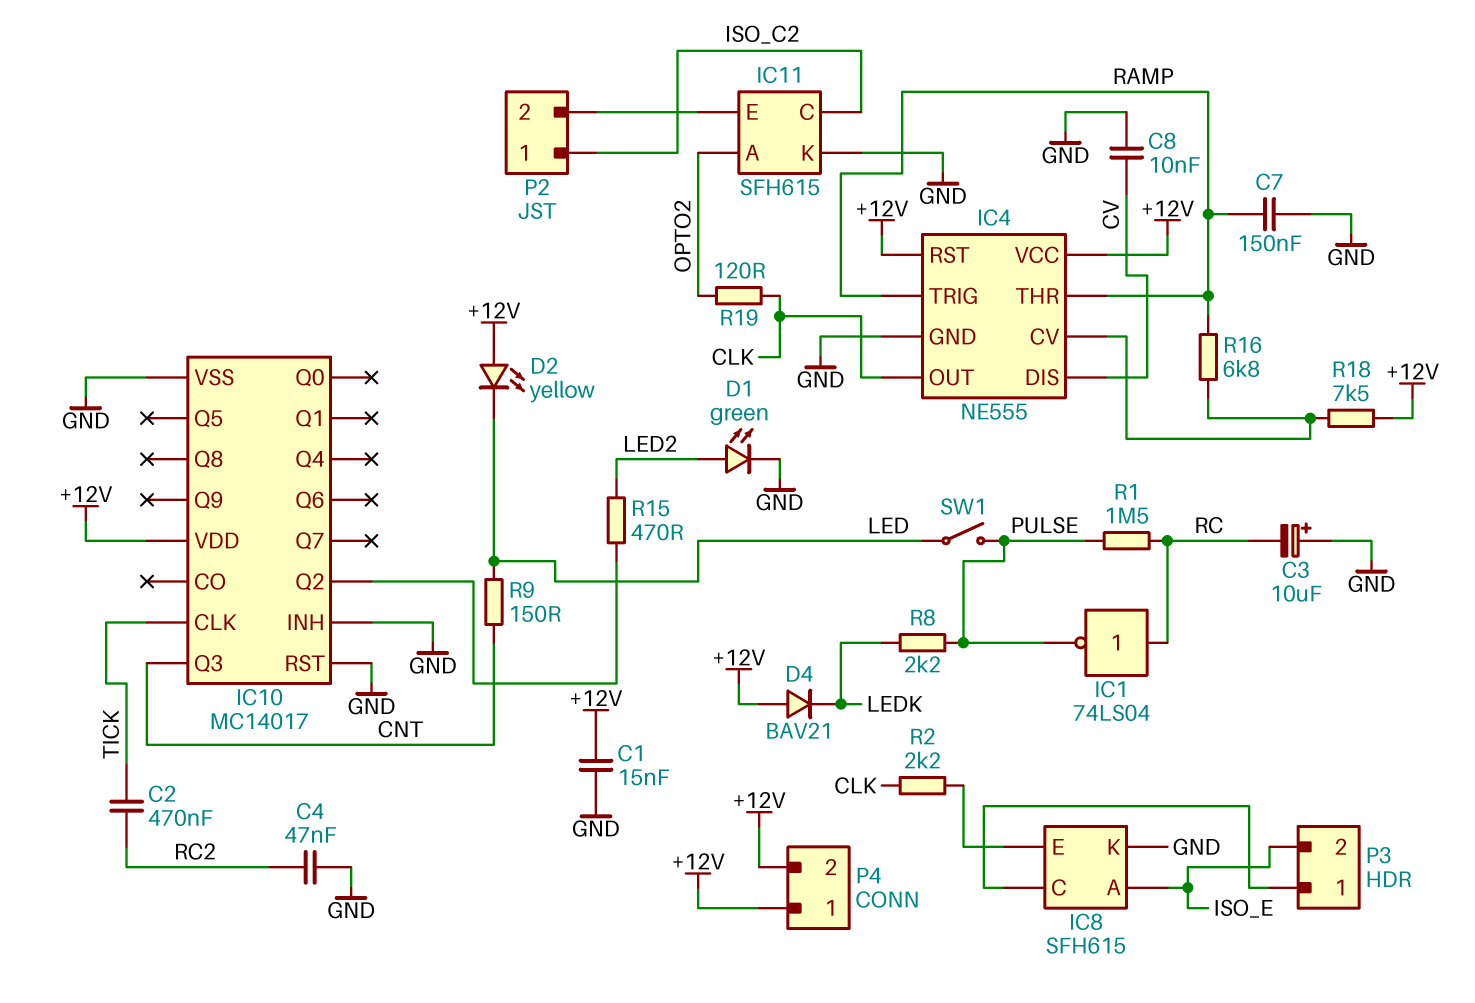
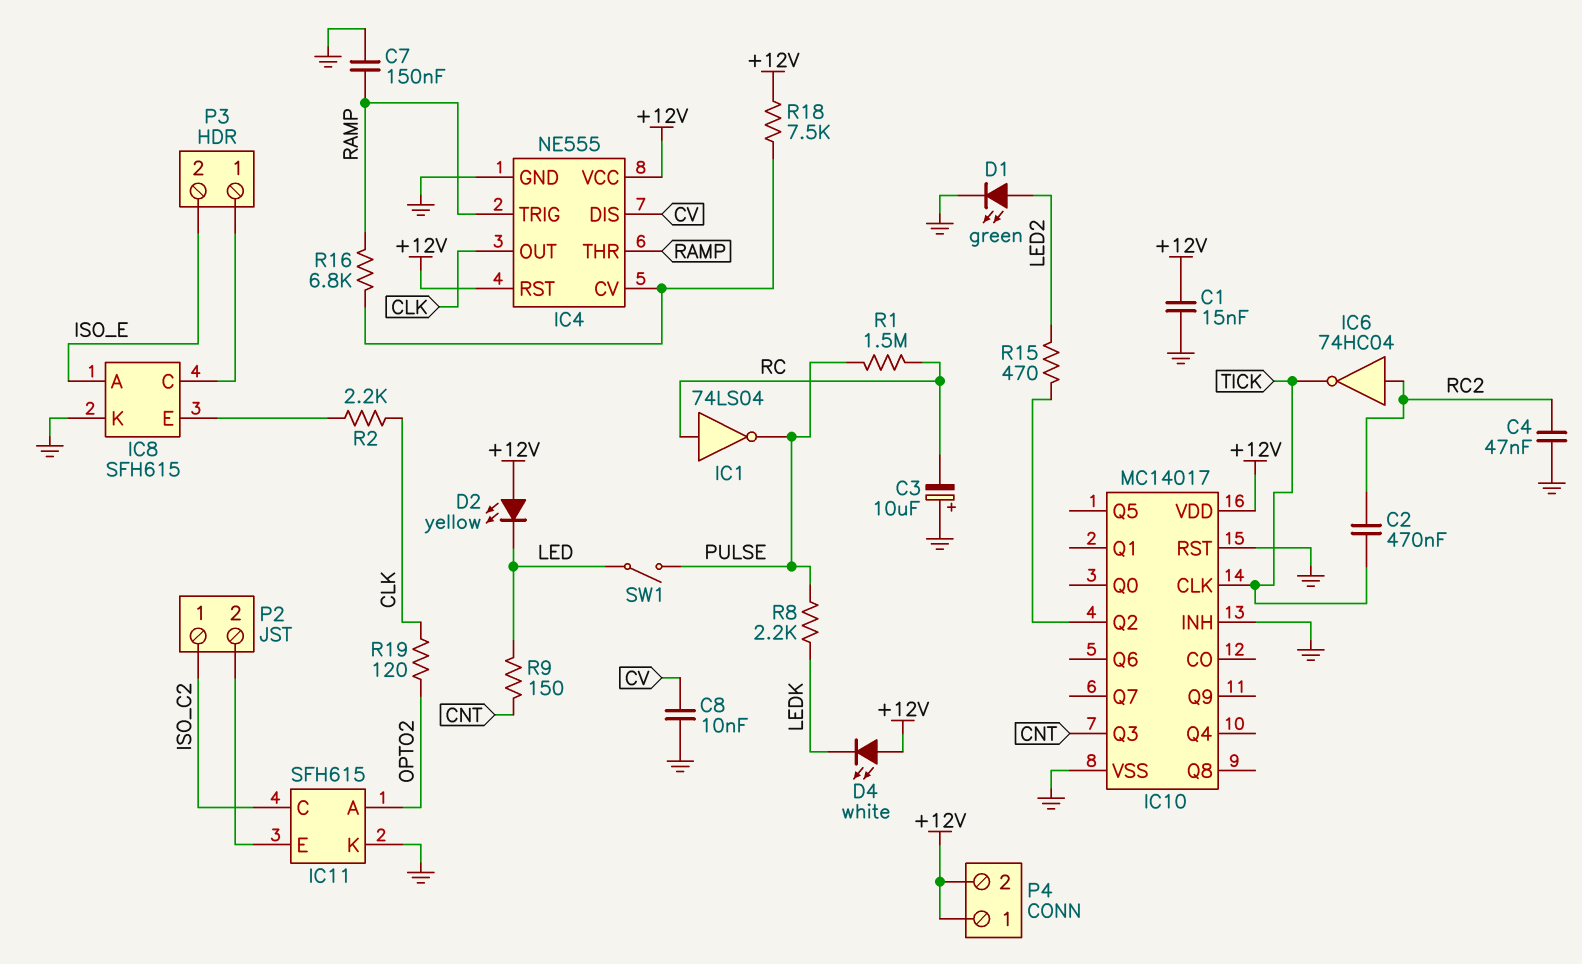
D4: diode BAV21 (A +12V, K LEDK) -> LED white (A +12V, K LEDK)
IC6: none -> NOT 74HC04 (in RC2, out TICK)

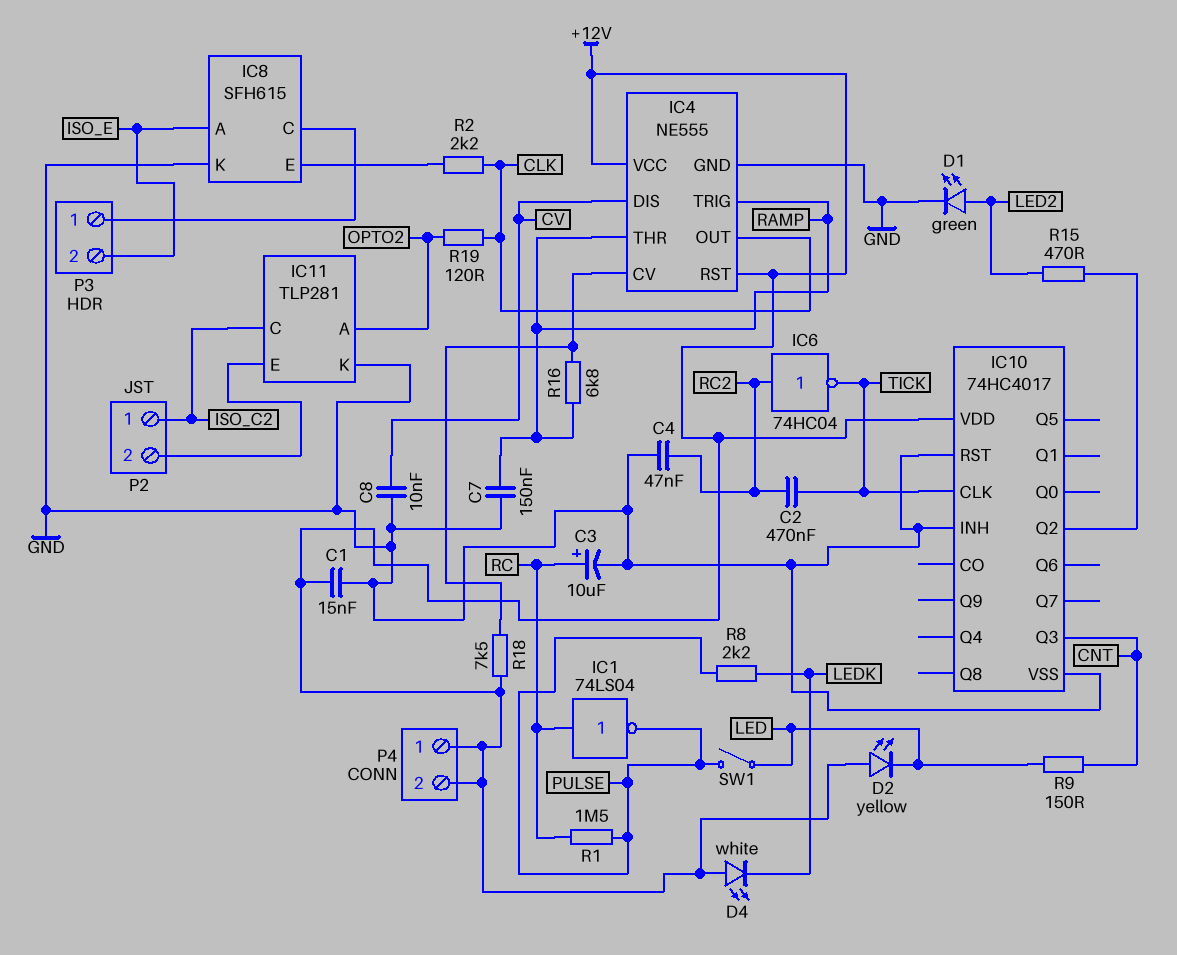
C3: 10uF (plus GND, minus RC) -> 10uF (plus RC, minus GND)
IC10: MC14017 -> 74HC4017
IC11: SFH615 -> TLP281

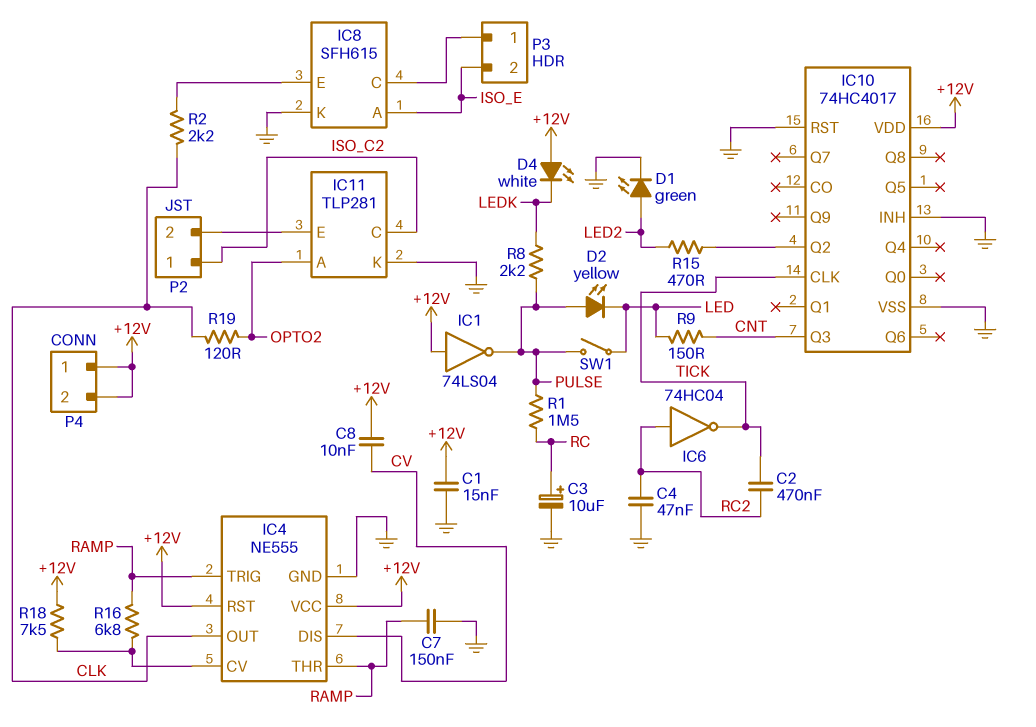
C8: 10nF (CV, GND) -> 10nF (+12V, CV)
D2: LED yellow (A +12V, K LED) -> LED yellow (A PULSE, K LED)
IC1: NOT 74LS04 (in RC, out PULSE) -> NOT 74LS04 (in +12V, out PULSE)

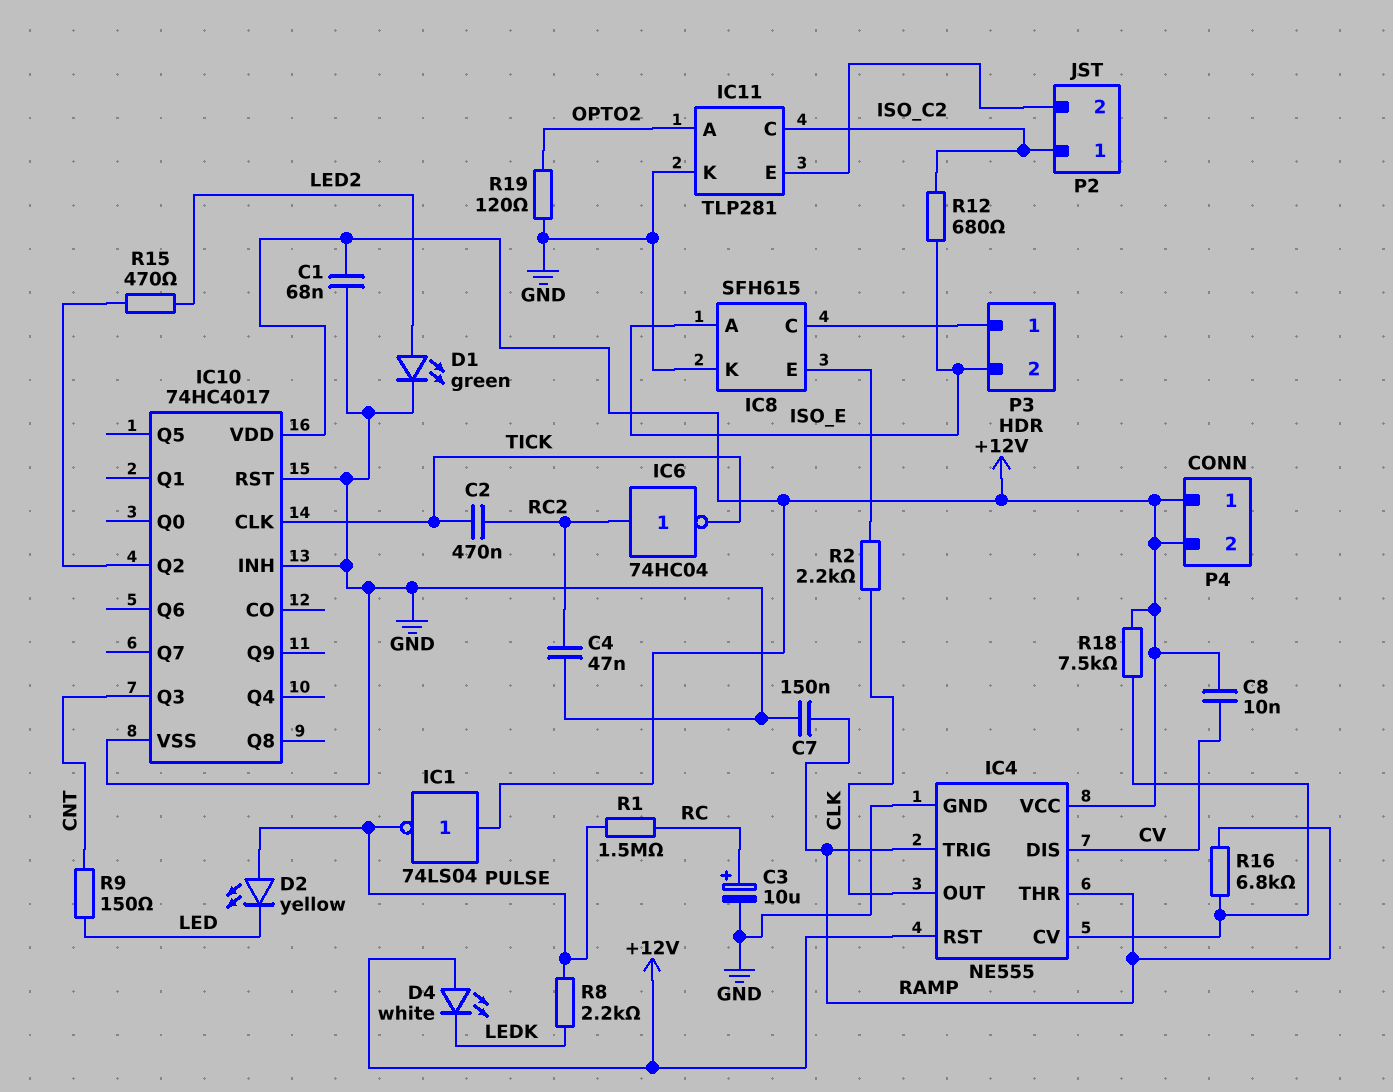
C1: 15nF (+12V, GND) -> 68nF (+12V, GND)
R12: none -> 680 (ISO_C2, ISO_E)
R19: 120 (CLK, OPTO2) -> 120 (GND, OPTO2)
SW1: switch (LED, PULSE) -> none

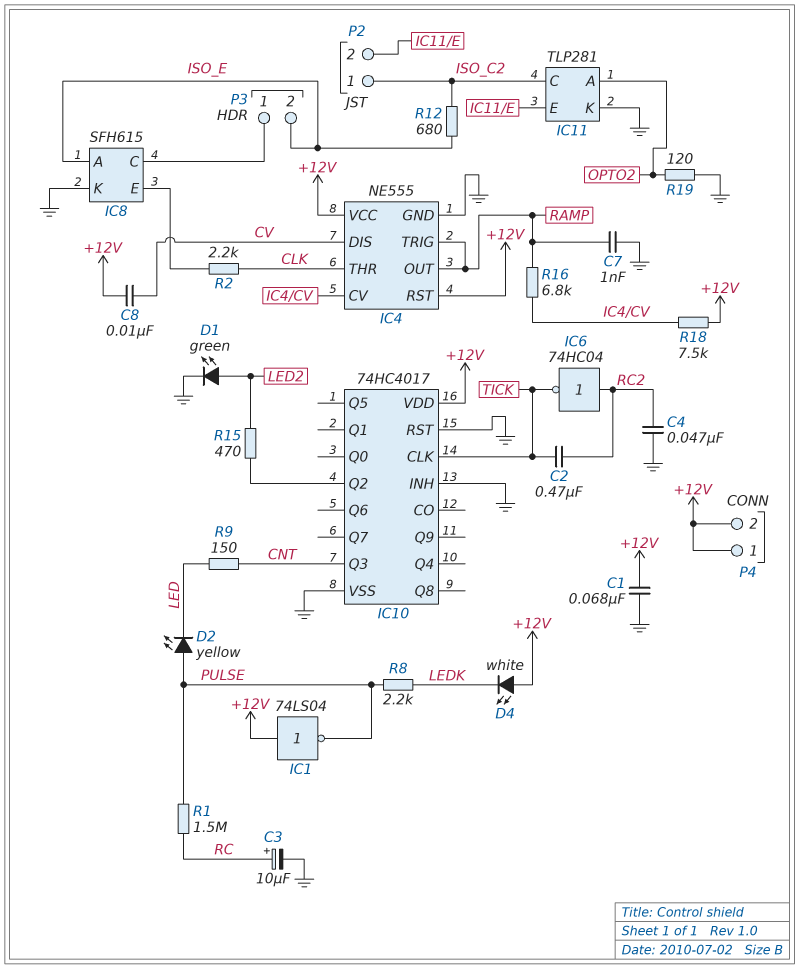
C7: 150nF (GND, RAMP) -> 1nF (GND, RAMP)
IC4 pin OUT: CLK -> RAMP
IC4 pin THR: RAMP -> CLK

